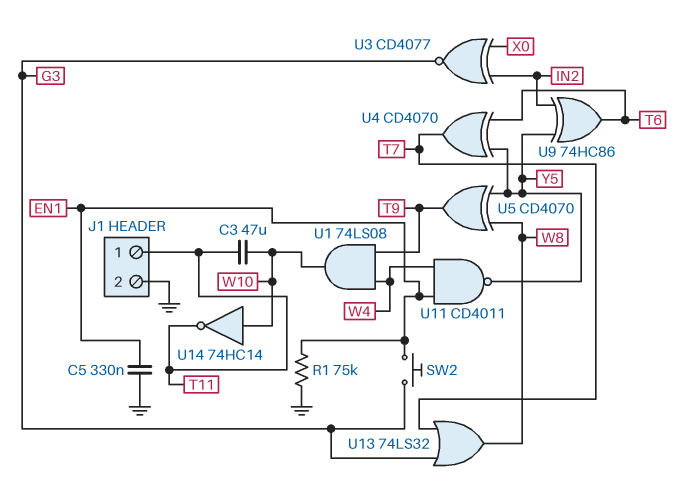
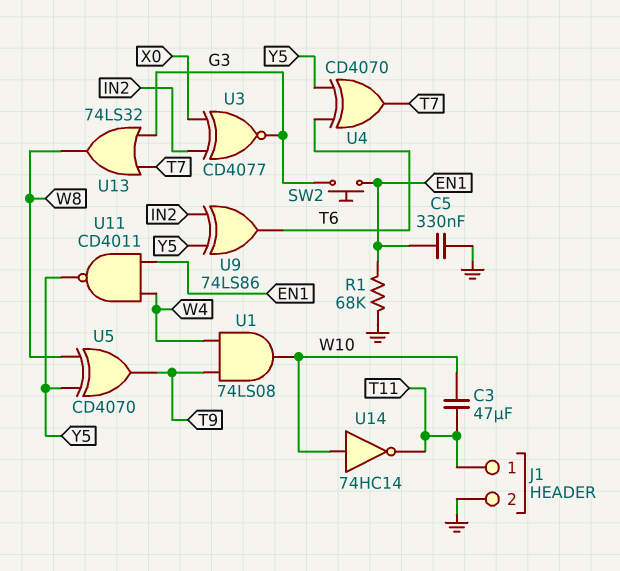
R1: 75k (EN1, GND) -> 68k (EN1, GND)
U9: XOR 74HC86 (in IN2, in Y5, out T6) -> XOR 74LS86 (in IN2, in Y5, out T6)

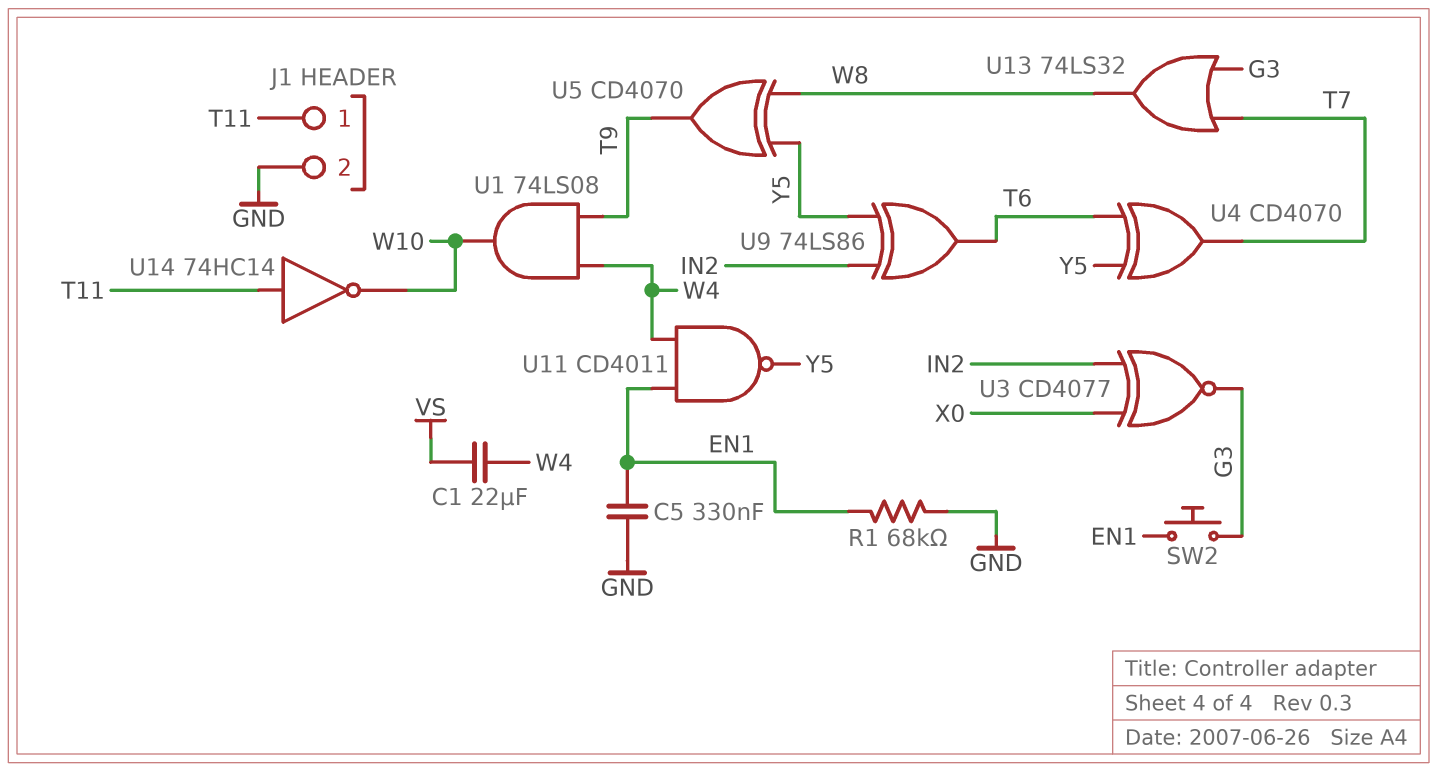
C1: none -> 22uF (VS, W4)
C3: 47uF (T11, W10) -> none
U14: NOT 74HC14 (in W10, out T11) -> NOT 74HC14 (in T11, out W10)

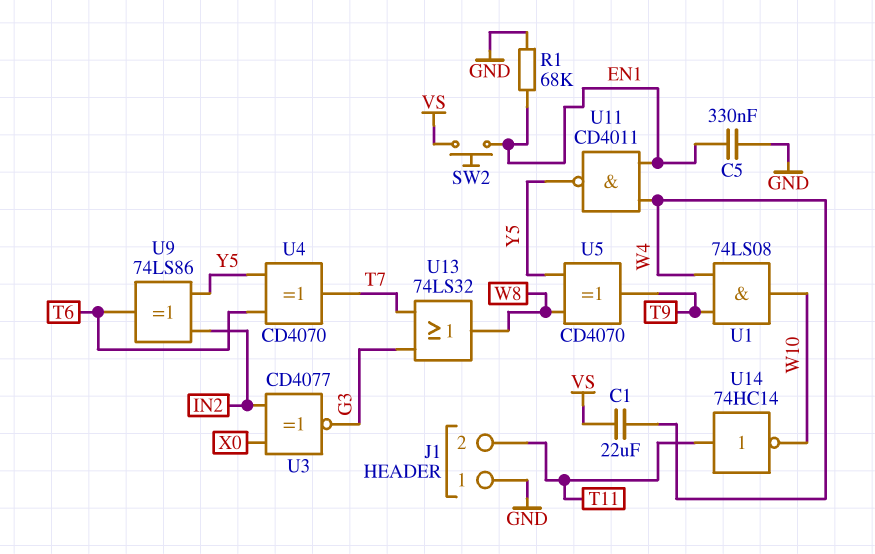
J1 pin 1: T11 -> GND
J1 pin 2: GND -> T11
SW2: button (EN1, G3) -> button (EN1, VS)

